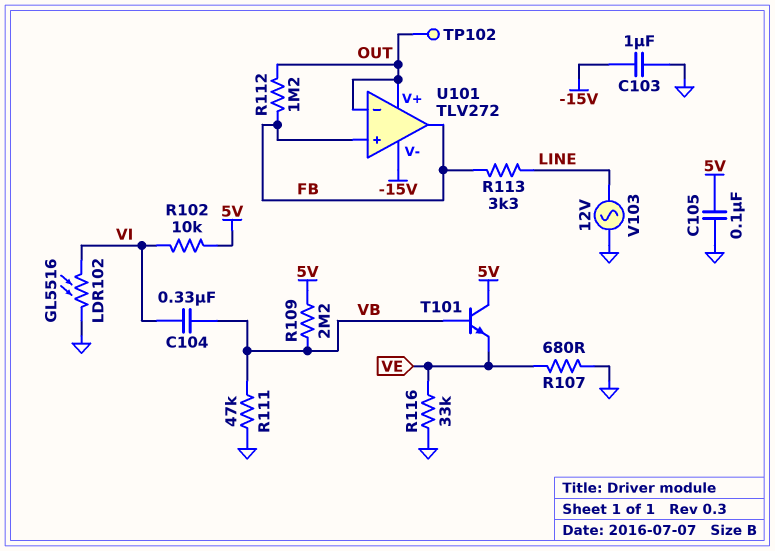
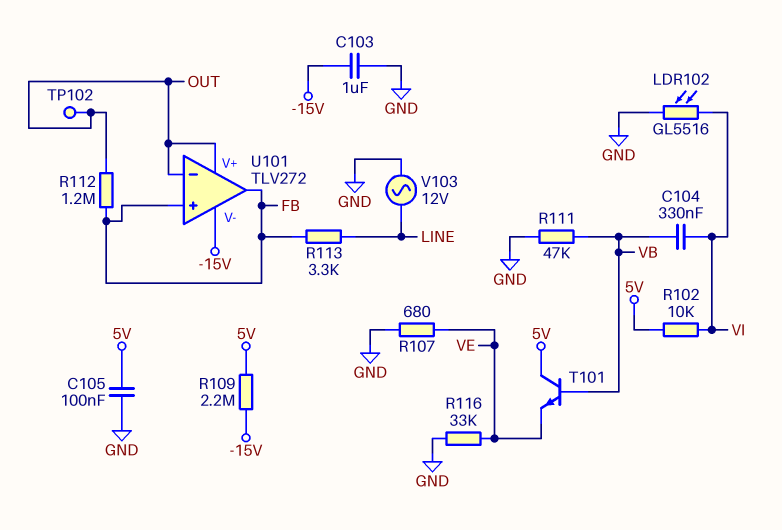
R109: 2.2M (5V, VB) -> 2.2M (-15V, 5V)

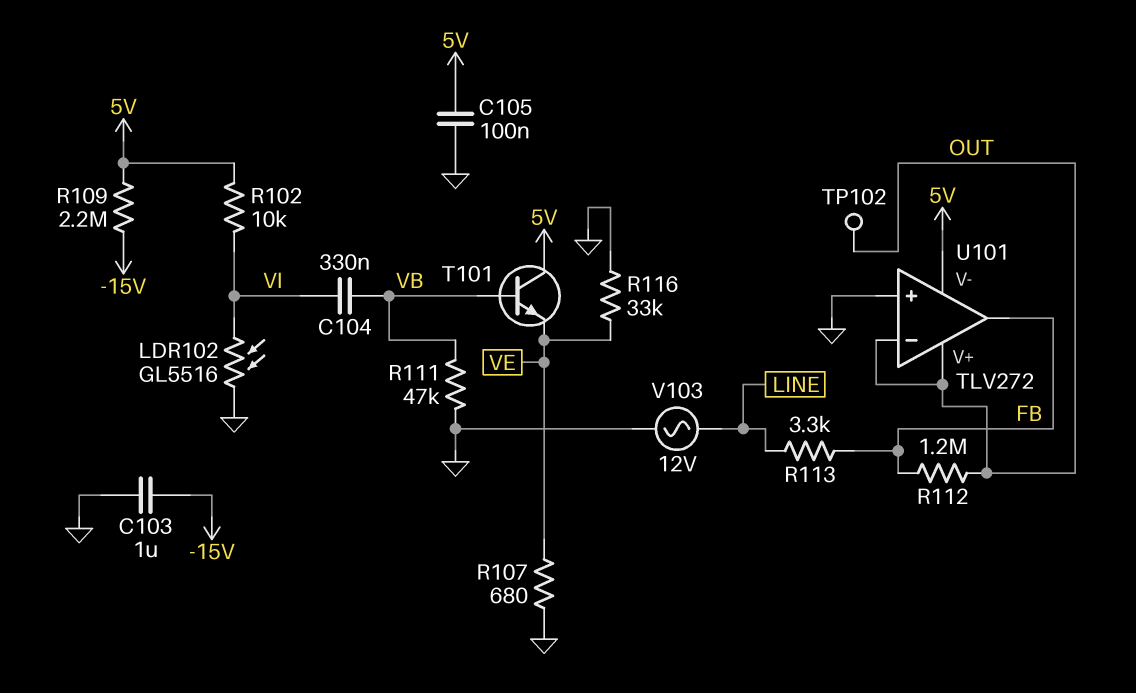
U101 pin V-: -15V -> 5V
U101 pin in+: FB -> GND

